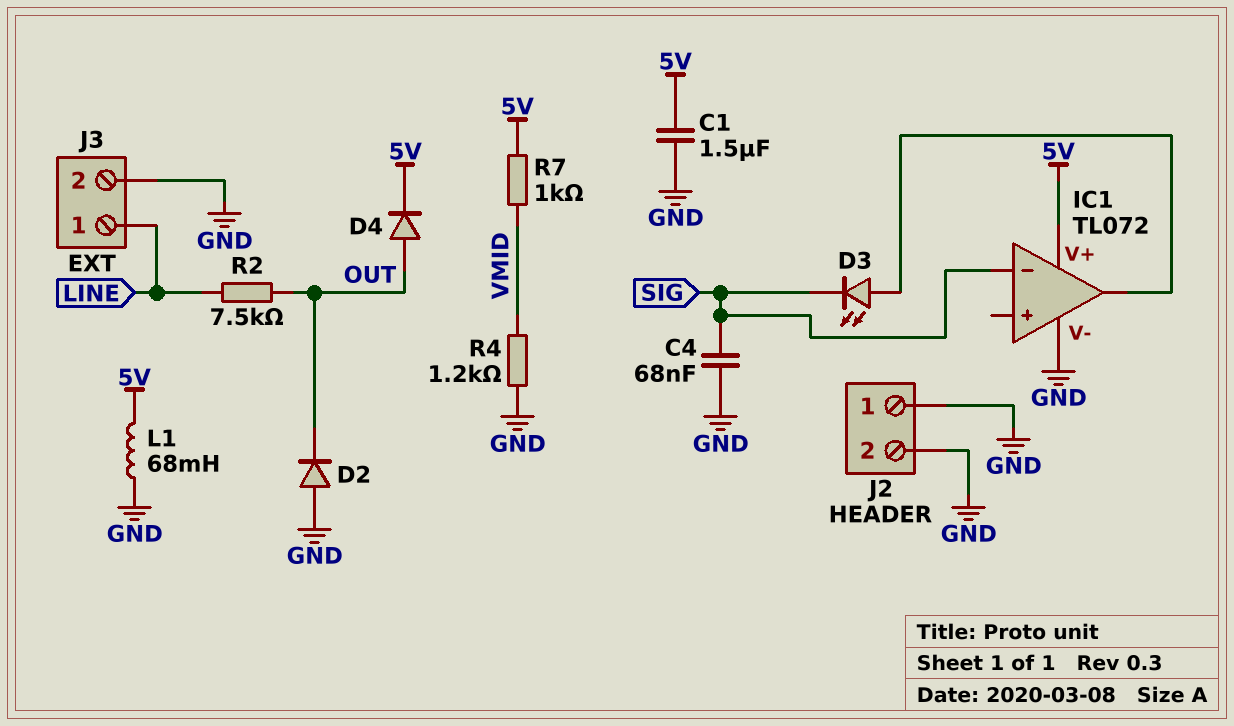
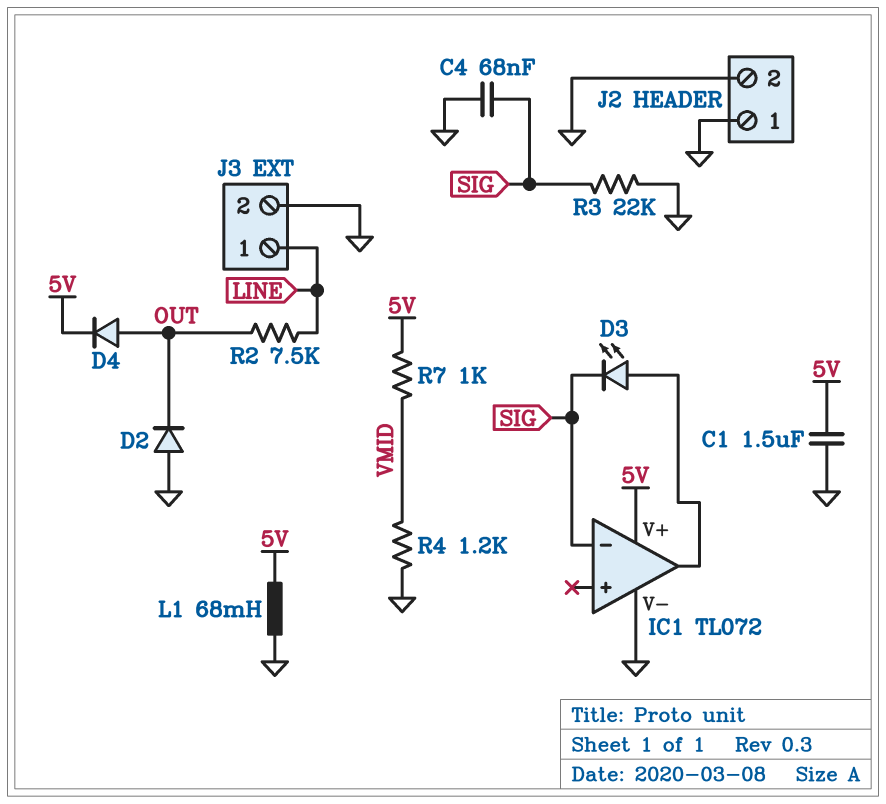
R3: none -> 22k (GND, SIG)

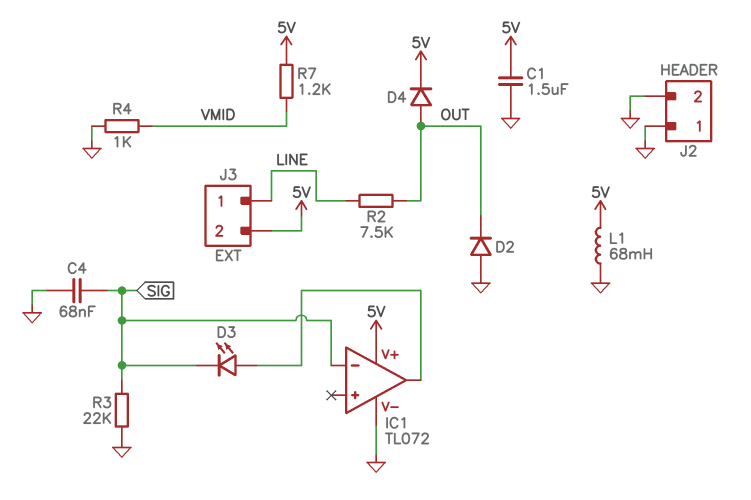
J3 pin 2: GND -> 5V
R4: 1.2k (GND, VMID) -> 1k (GND, VMID)
R7: 1k (5V, VMID) -> 1.2k (5V, VMID)

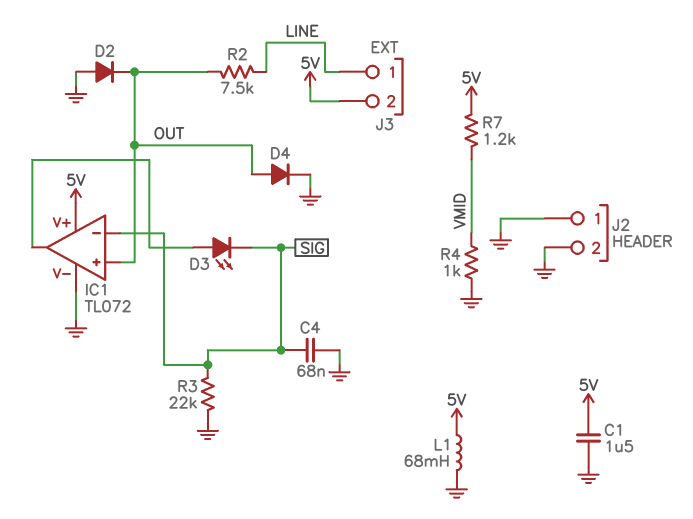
D4: diode (A OUT, K 5V) -> diode (A OUT, K GND)
IC1 pin in+: none -> OUT

